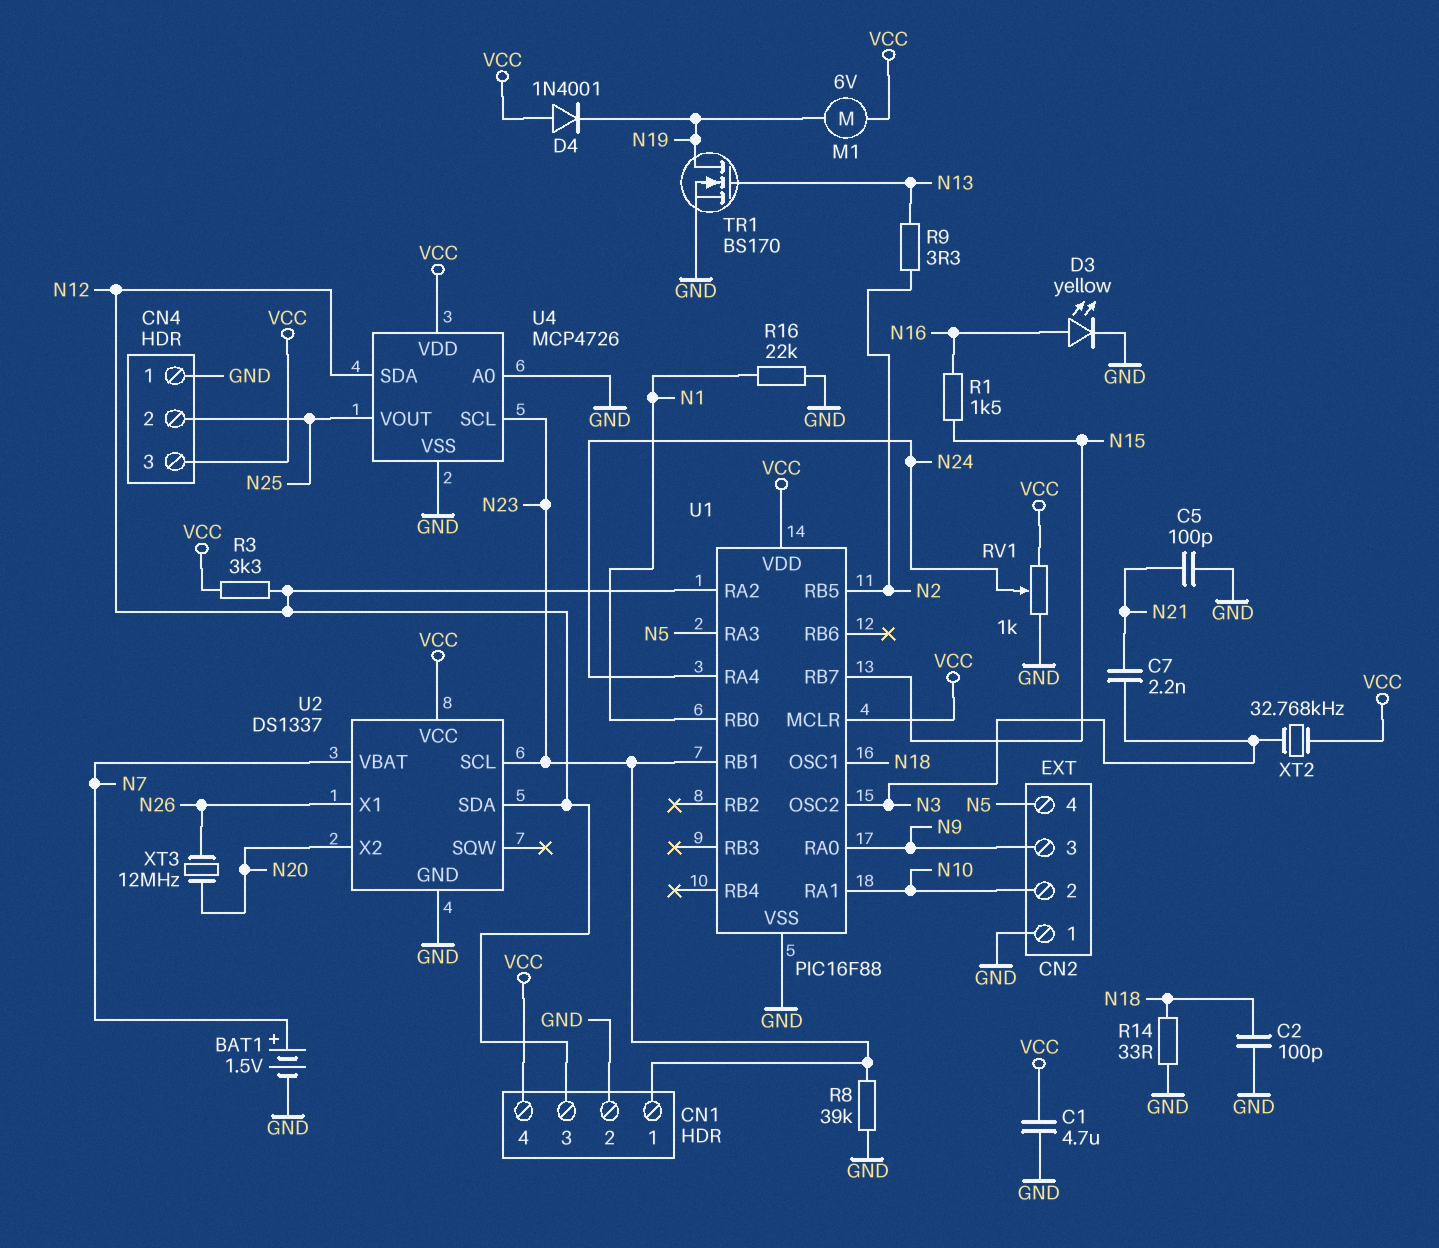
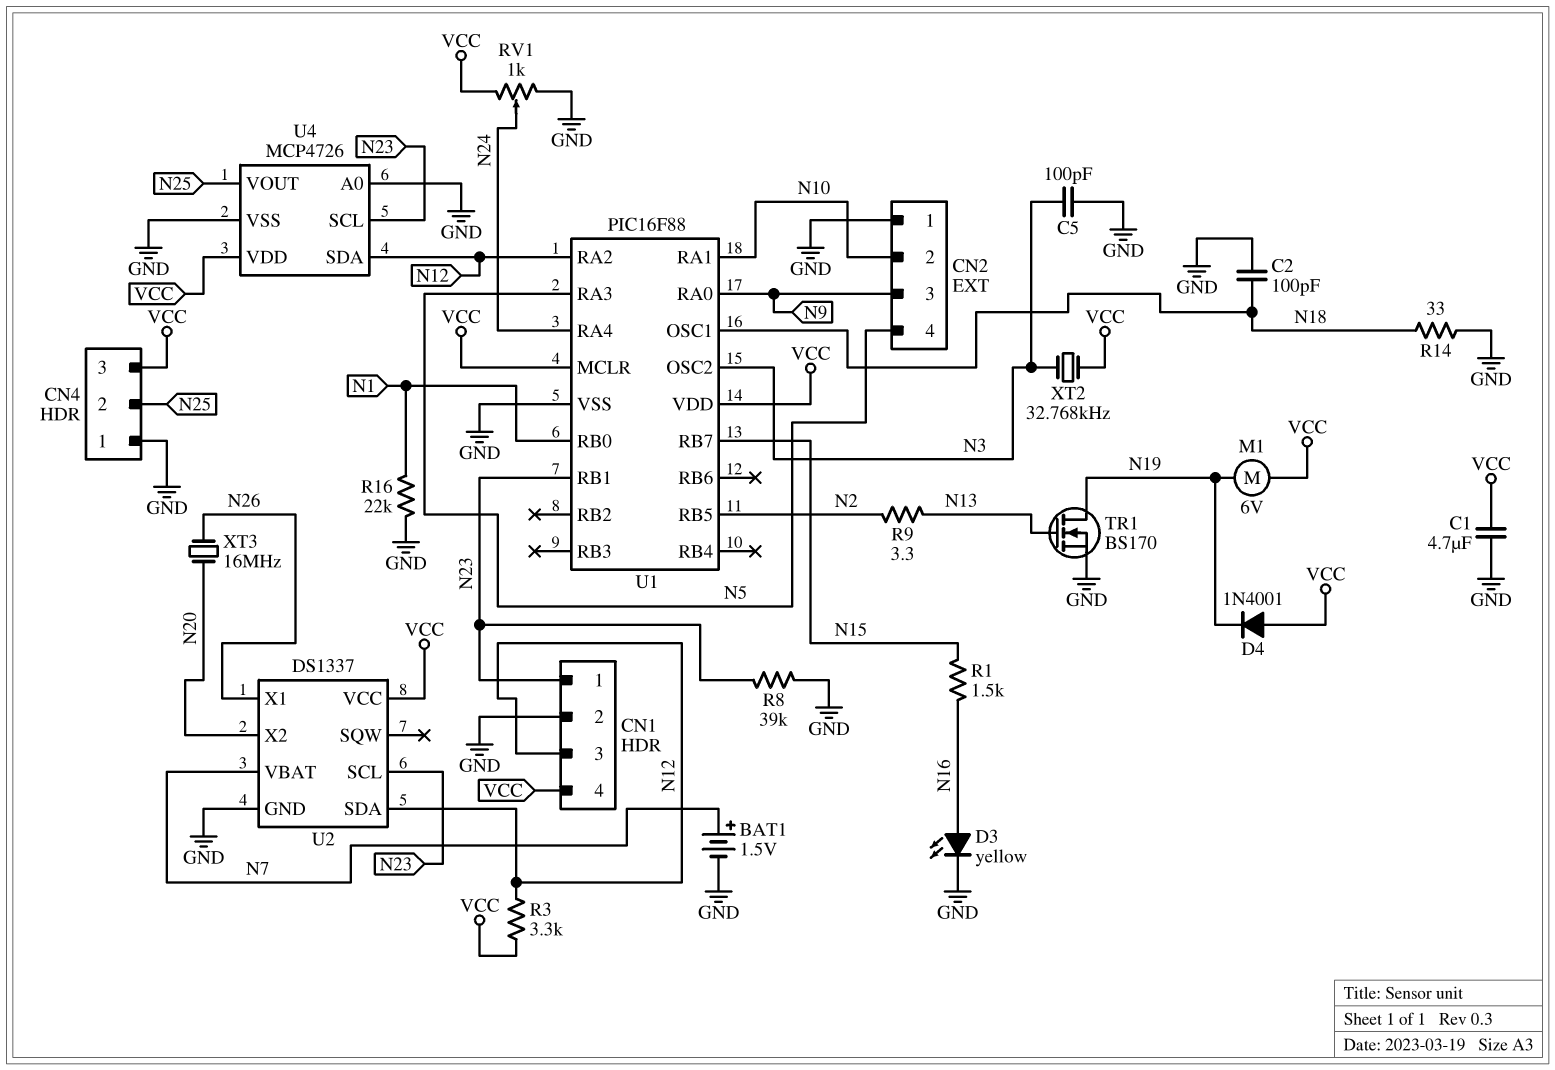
C5: 100pF (GND, N21) -> 100pF (GND, N3)
C7: 2.2nF (N3, N21) -> none
XT3: 12MHz (N20, N26) -> 16MHz (N20, N26)

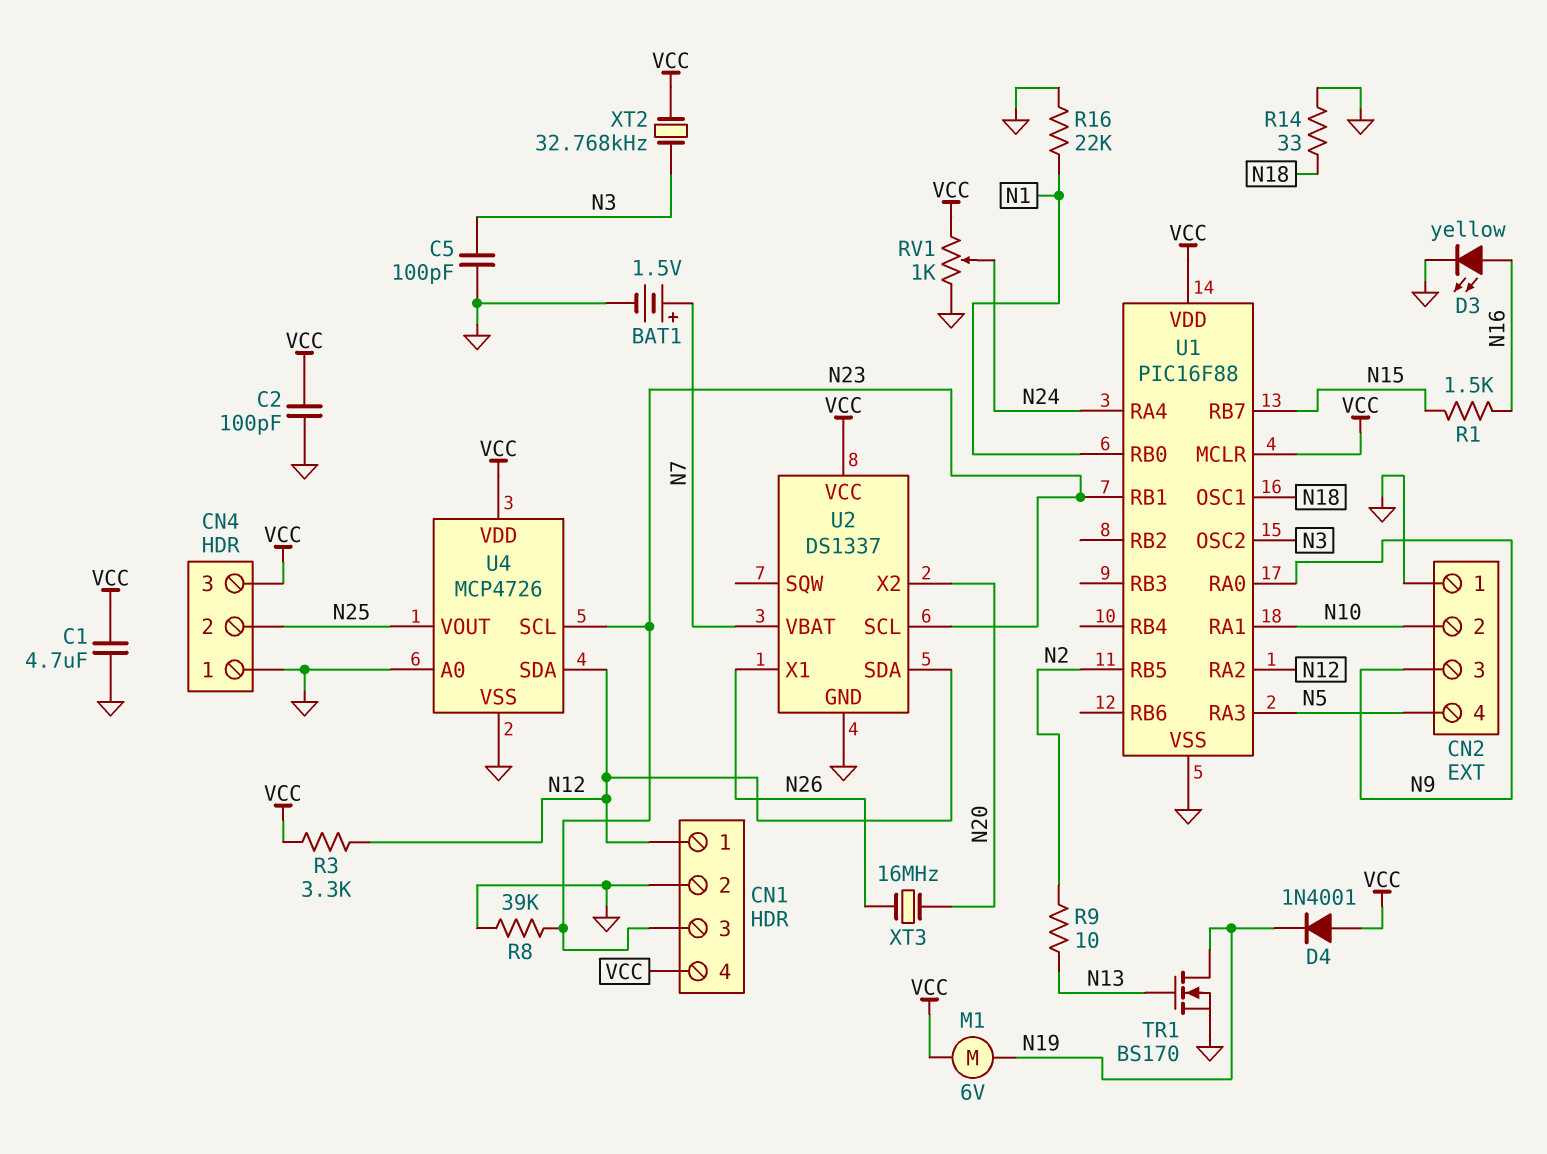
C2: 100pF (GND, N18) -> 100pF (GND, VCC)
CN1 pin 1: N23 -> N12
CN1 pin 3: N12 -> N23
R9: 3.3 (N2, N13) -> 10 (N2, N13)

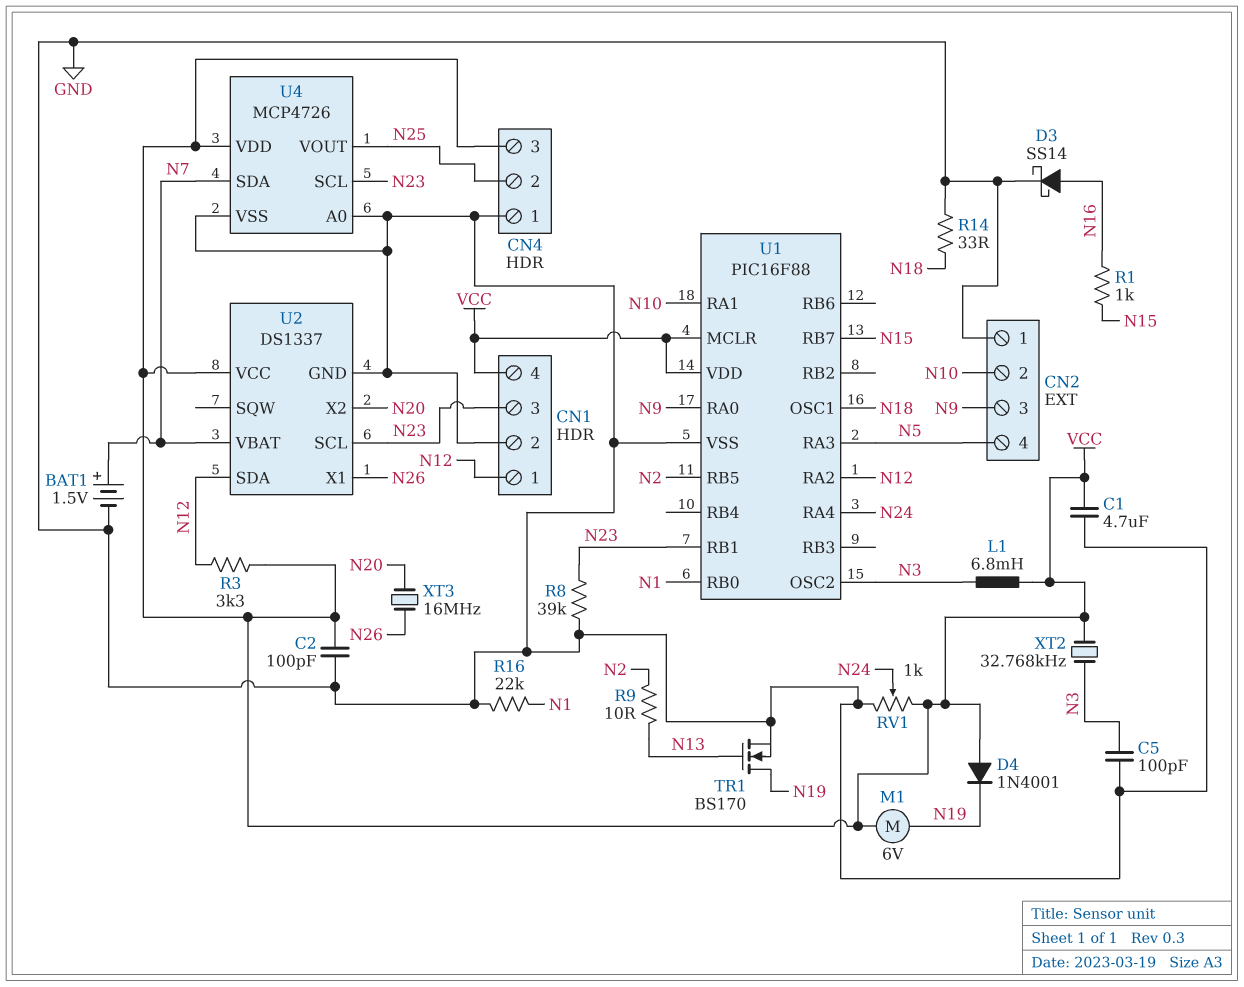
D3: LED yellow (A N16, K GND) -> schottky SS14 (A N16, K GND)
L1: none -> 6.8mH (N3, VCC)
R1: 1.5k (N15, N16) -> 1k (N15, N16)
U4 pin SDA: N12 -> N7

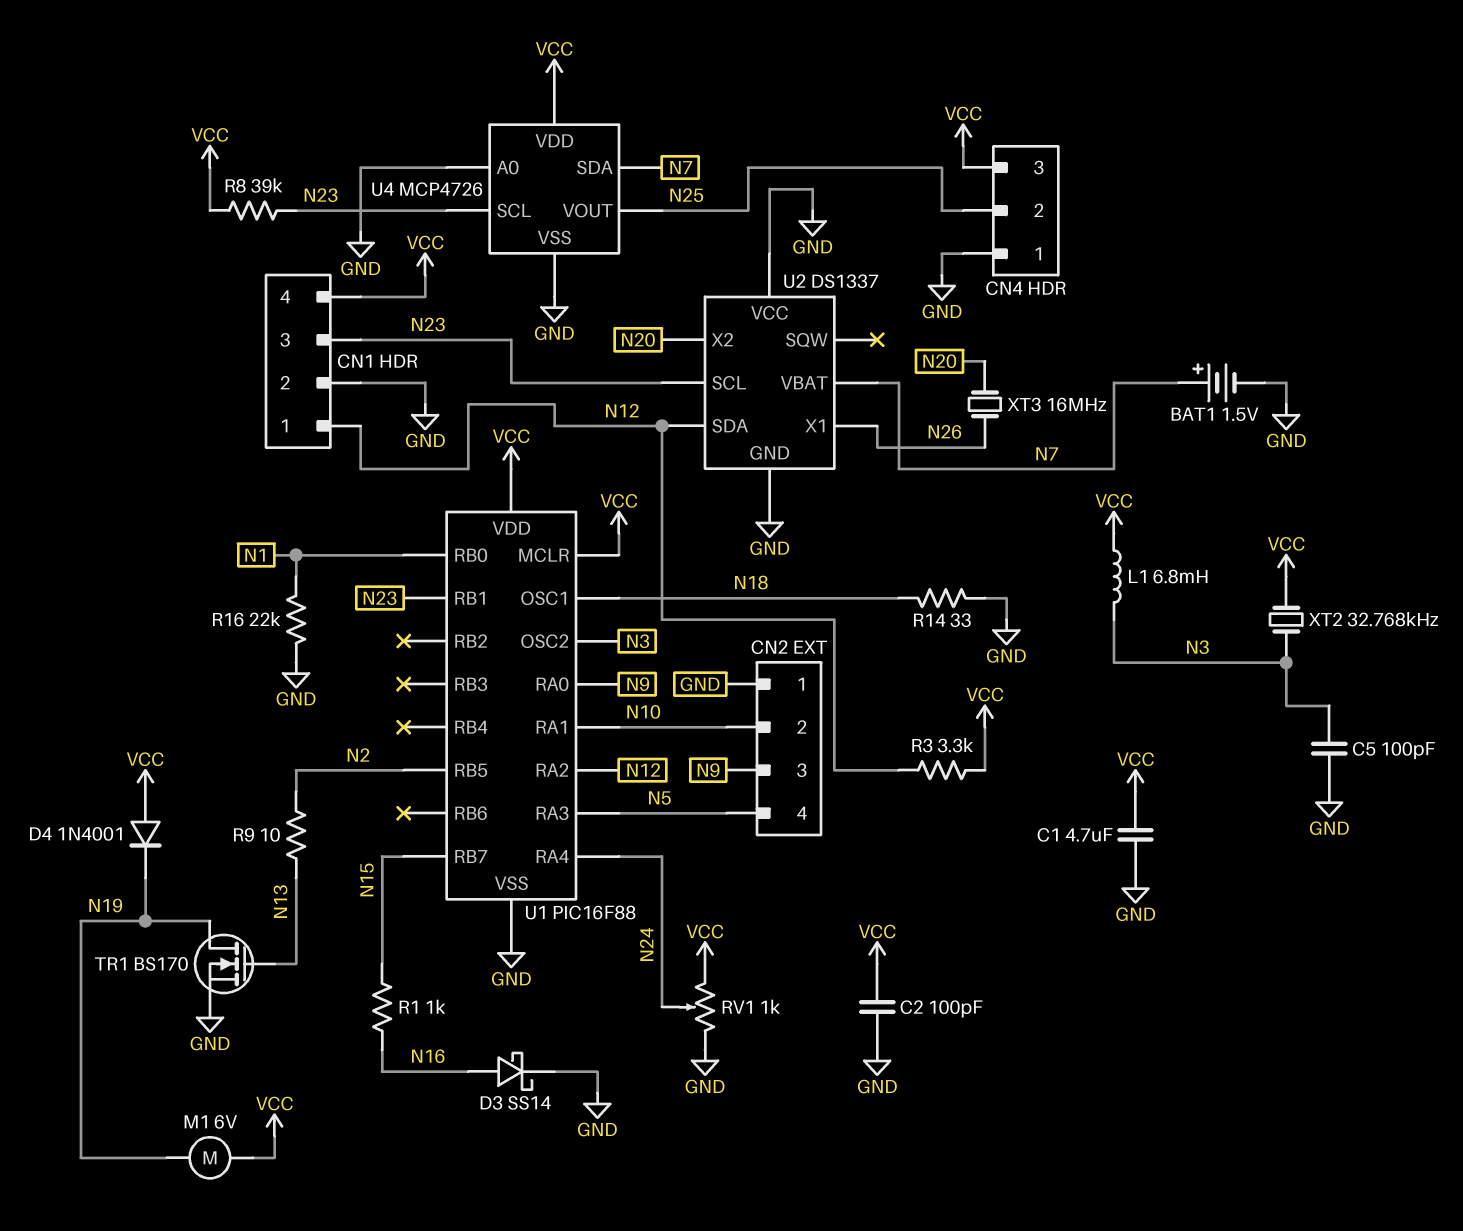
R8: 39k (GND, N23) -> 39k (N23, VCC)
U2 pin VCC: VCC -> GND

